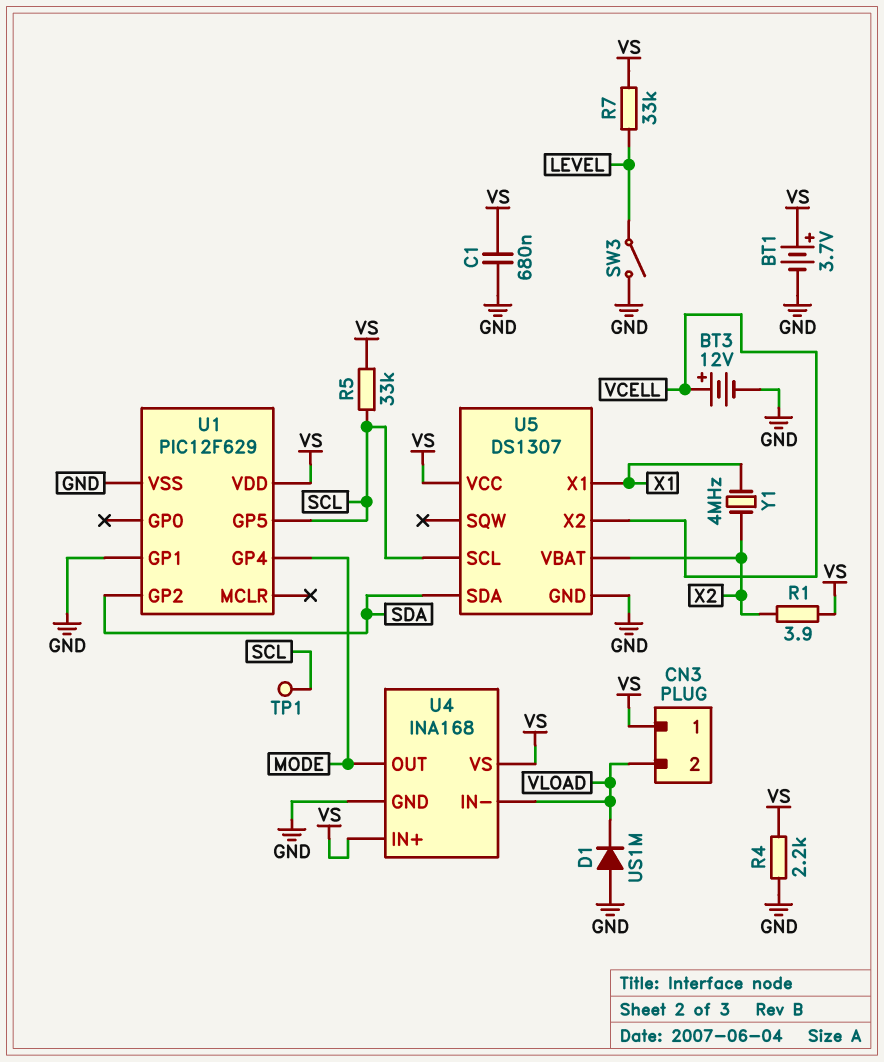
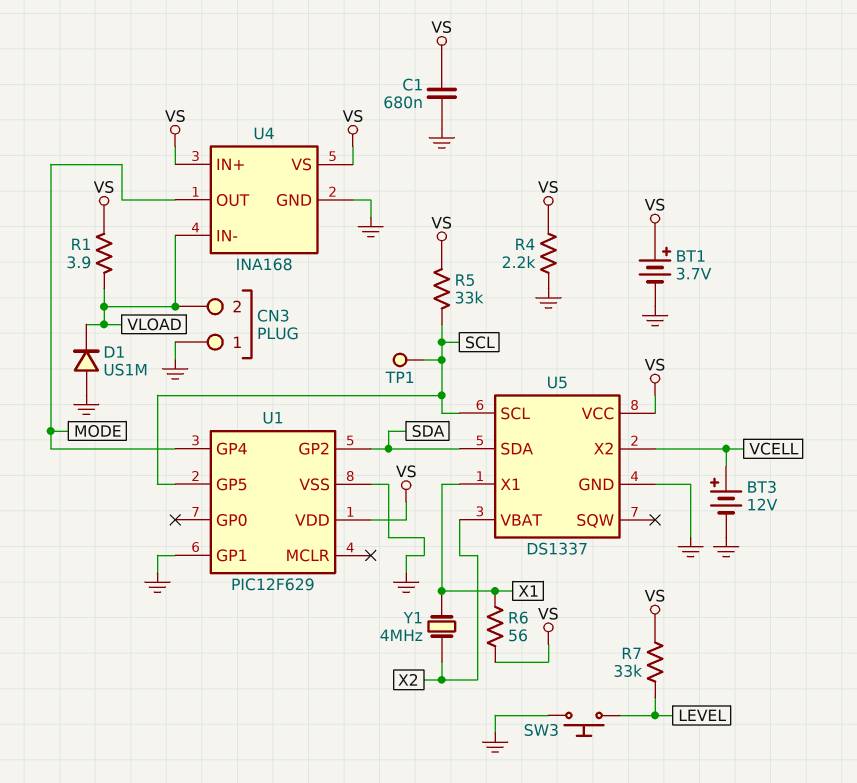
CN3 pin 1: VS -> GND
R1: 3.9 (VS, X2) -> 3.9 (VLOAD, VS)
R6: none -> 56 (VS, X1)
SW3: switch (GND, LEVEL) -> button (GND, LEVEL)
U5: DS1307 -> DS1337

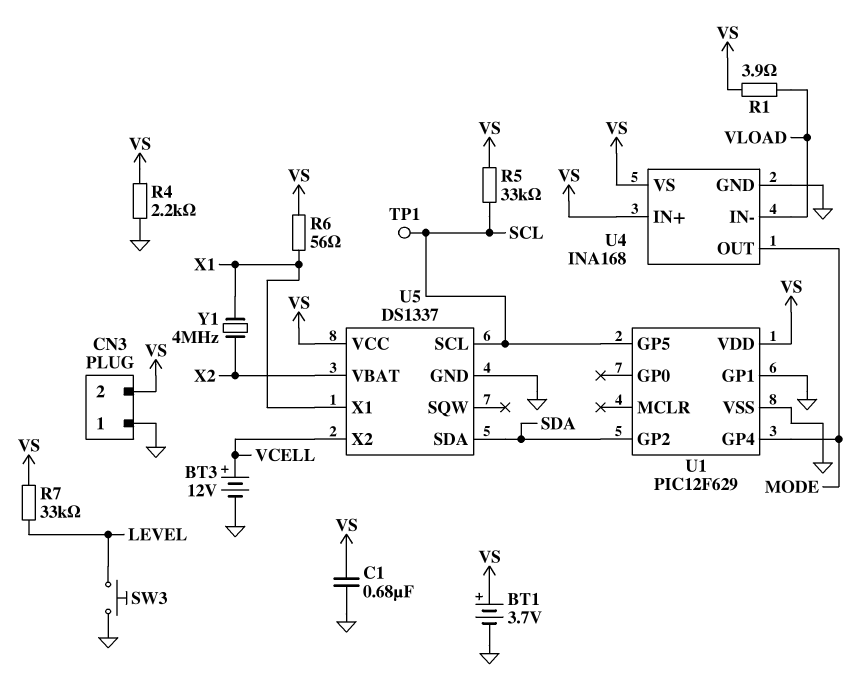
CN3 pin 2: VLOAD -> VS
D1: diode US1M (A GND, K VLOAD) -> none

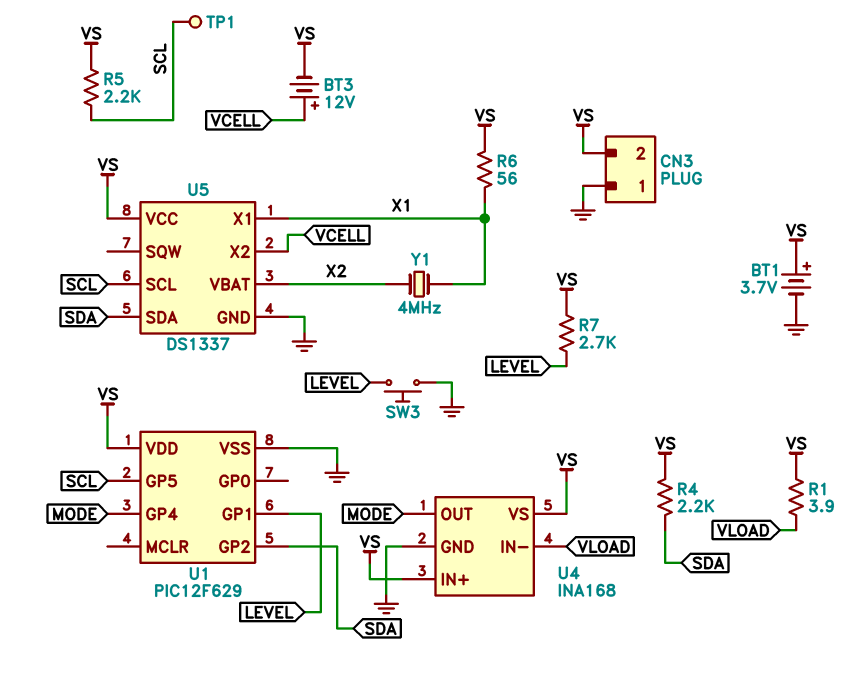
BT3: 12V (plus VCELL, minus GND) -> 12V (plus VCELL, minus VS)
C1: 680nF (GND, VS) -> none
R4: 2.2k (GND, VS) -> 2.2k (SDA, VS)
R5: 33k (SCL, VS) -> 2.2k (SCL, VS)
R7: 33k (LEVEL, VS) -> 2.7k (LEVEL, VS)
U1 pin GP1: GND -> LEVEL

